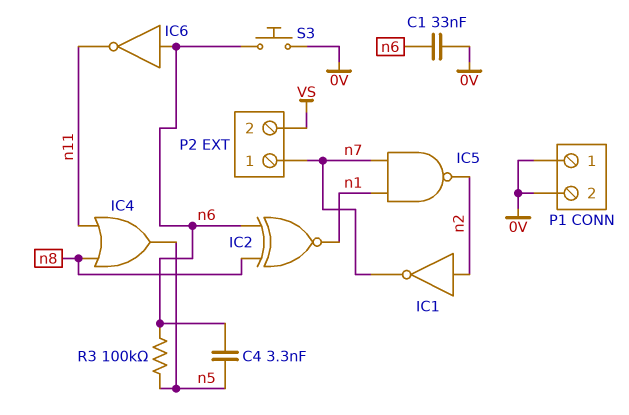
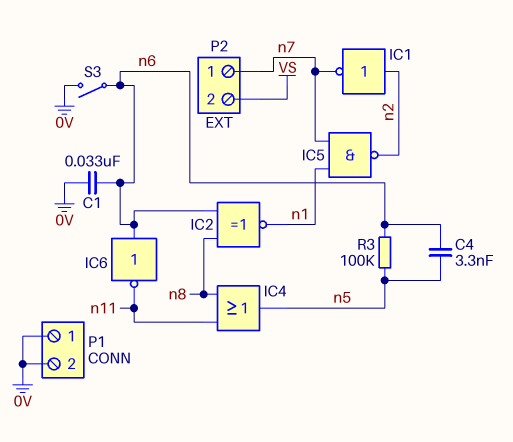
S3: button (0V, n6) -> switch (0V, n6)

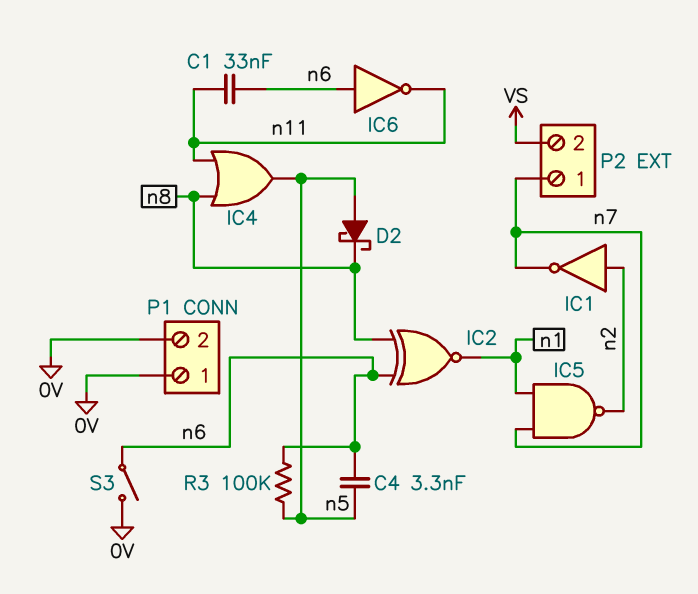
C1: 33nF (0V, n6) -> 33nF (n6, n11)
D2: none -> schottky (A n5, K n8)

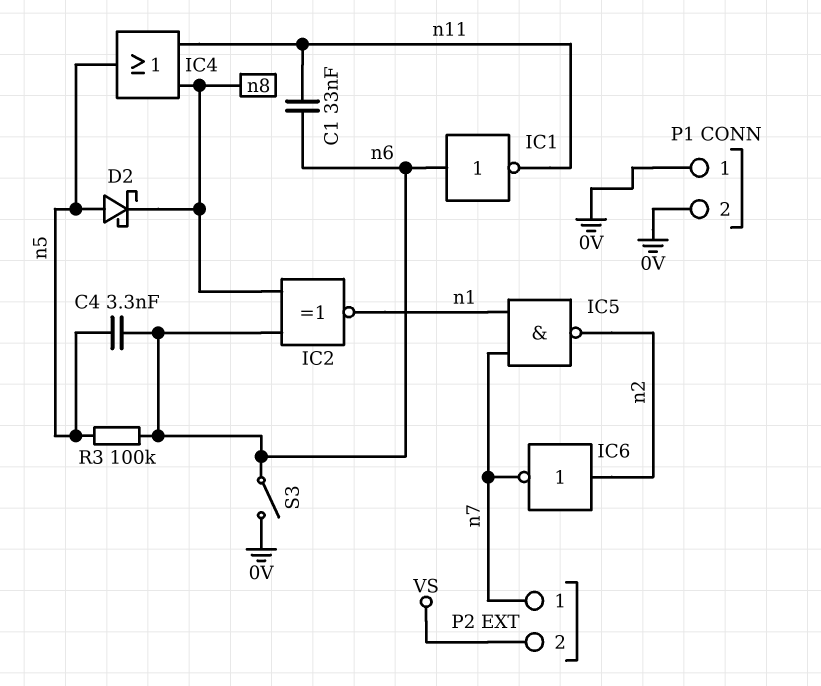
IC1: NOT (in n2, out n7) -> NOT (in n6, out n11)
IC6: NOT (in n6, out n11) -> NOT (in n2, out n7)

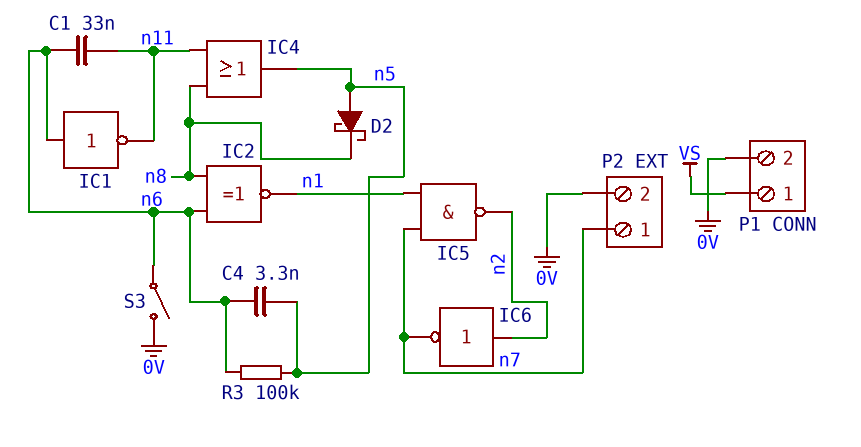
P1 pin 1: 0V -> VS
P2 pin 2: VS -> 0V

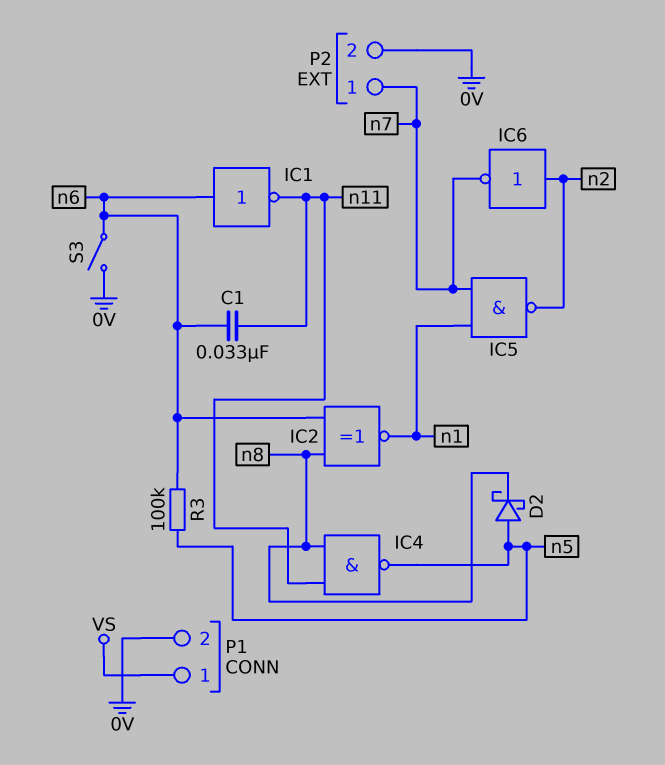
C4: 3.3nF (n5, n6) -> none
IC4: OR (in n8, in n11, out n5) -> NAND (in n8, in n11, out n5)

